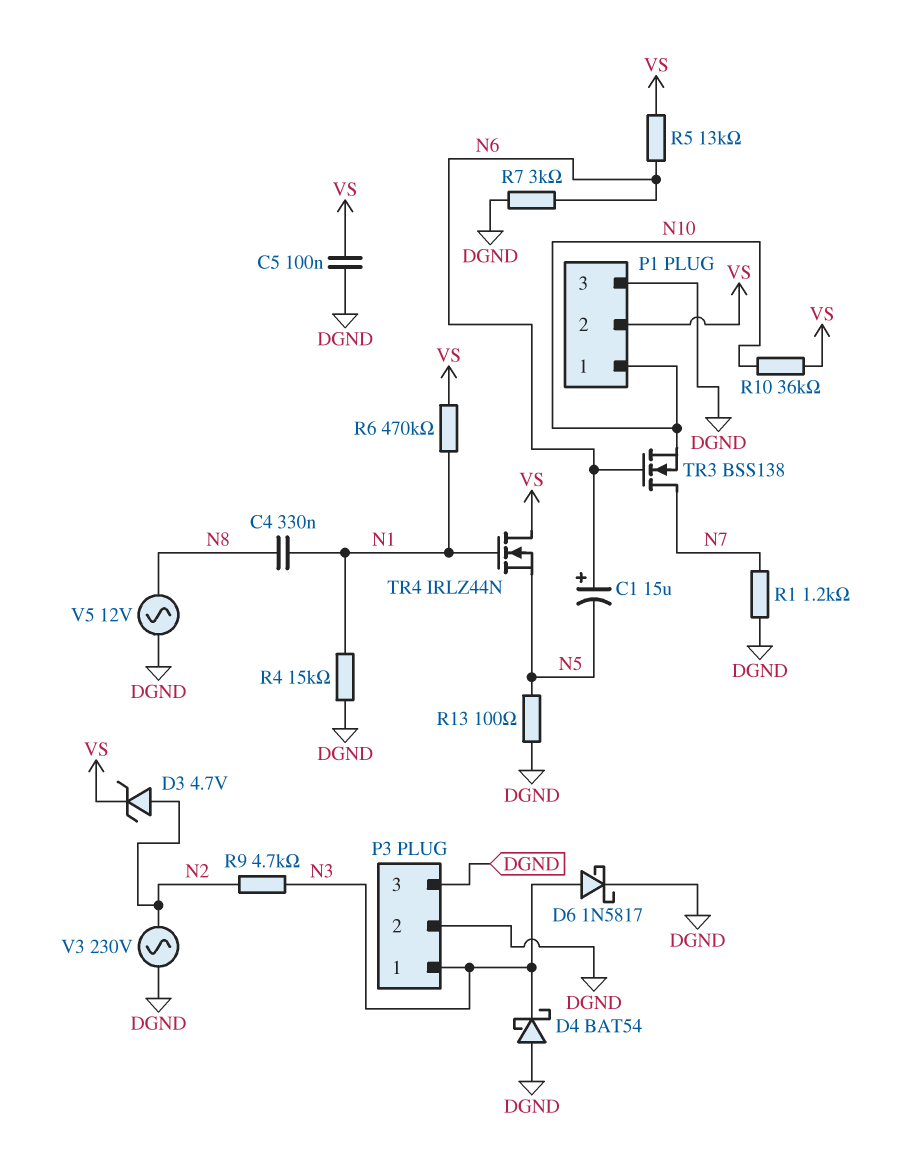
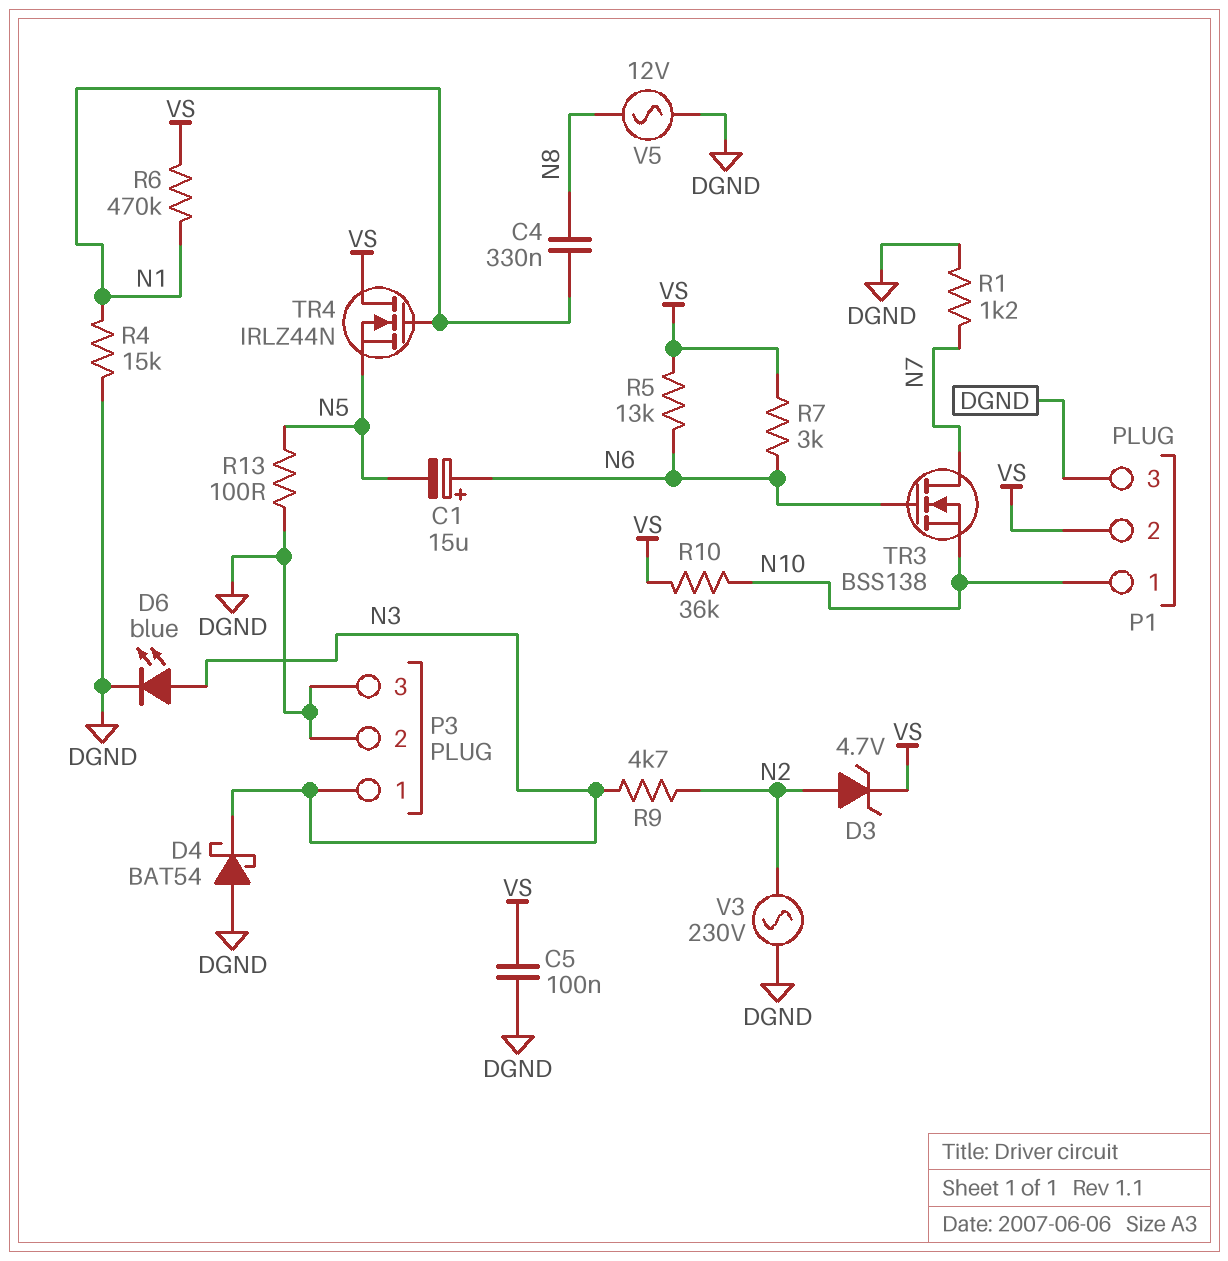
D6: schottky 1N5817 (A N3, K DGND) -> LED blue (A N3, K DGND)
R7: 3k (DGND, N6) -> 3k (N6, VS)

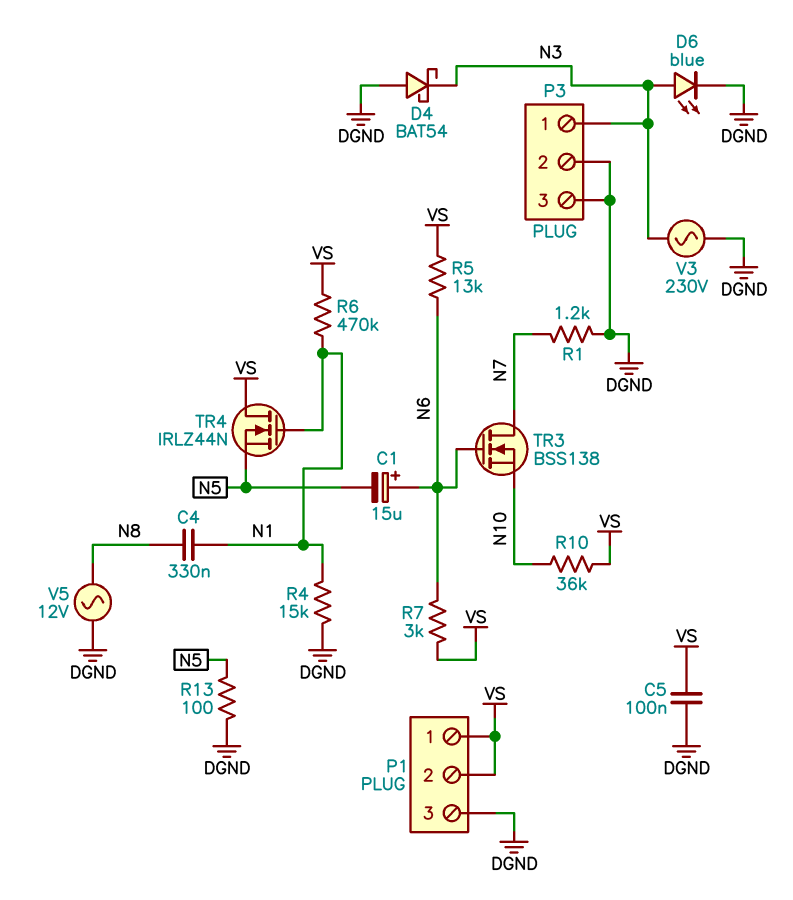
D3: zener 4.7V (A N2, K VS) -> none
P1 pin 1: N10 -> VS
R9: 4.7k (N2, N3) -> none
V3: AC 230V (DGND, N2) -> AC 230V (DGND, N3)

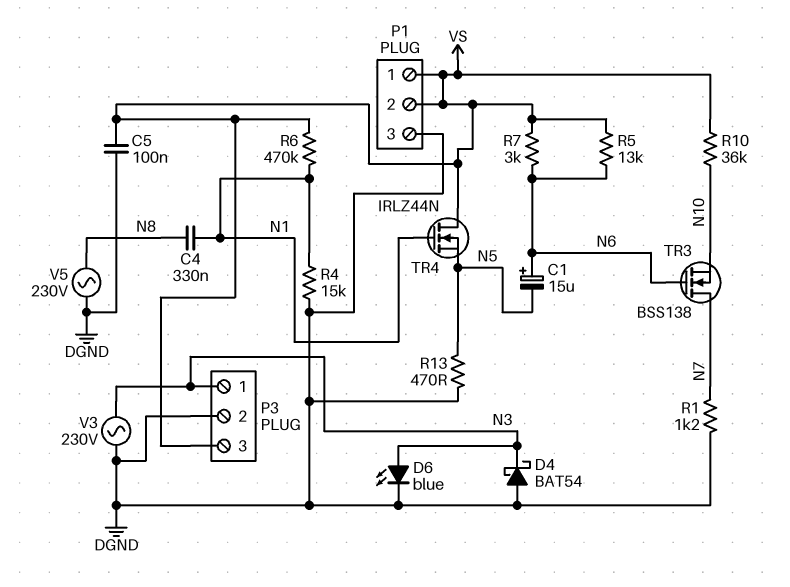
P3 pin 3: DGND -> VS
R13: 100 (DGND, N5) -> 470 (DGND, N5)
V5: AC 12V (DGND, N8) -> AC 230V (DGND, N8)

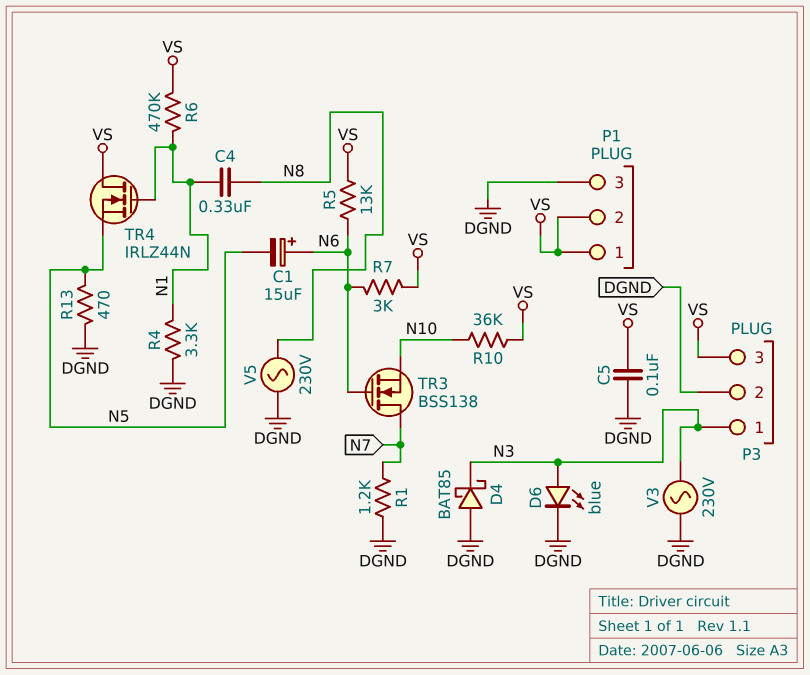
D4: schottky BAT54 (A DGND, K N3) -> schottky BAT85 (A DGND, K N3)
R4: 15k (DGND, N1) -> 3.3k (DGND, N1)

